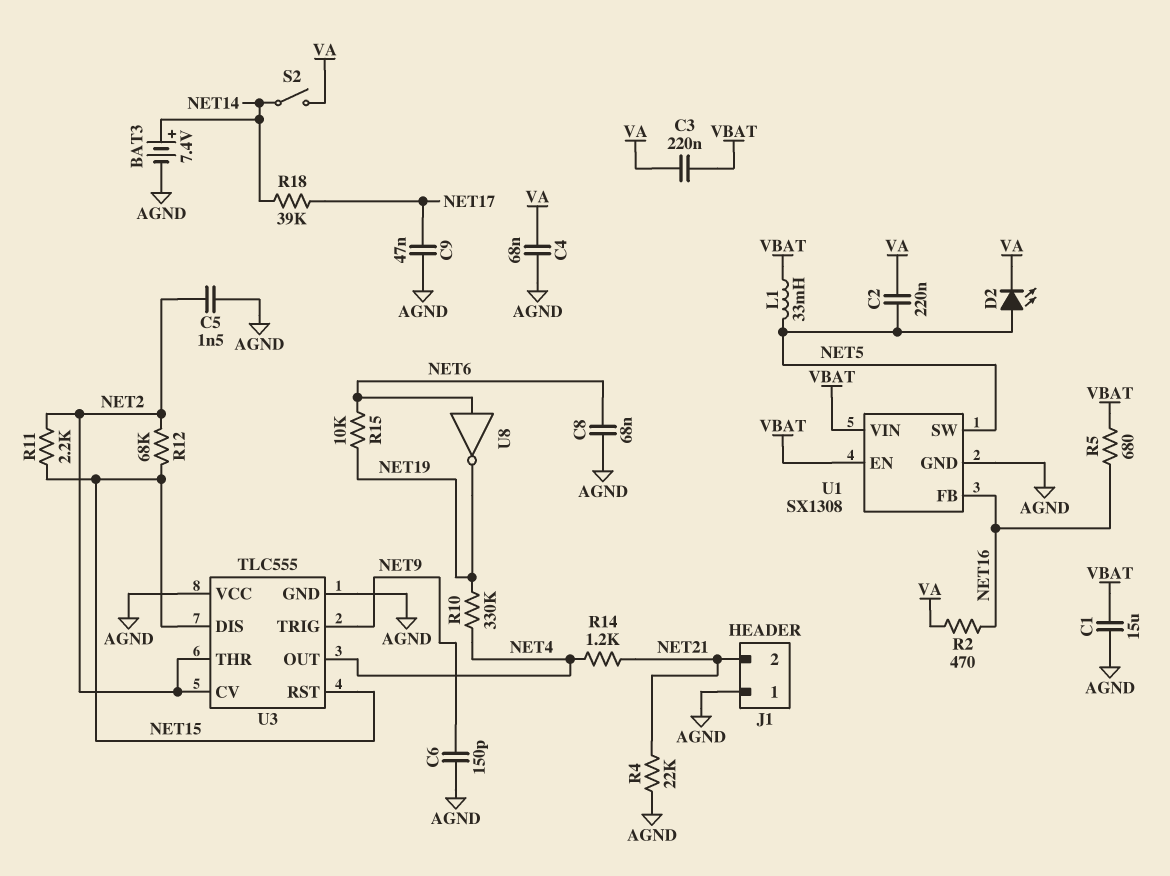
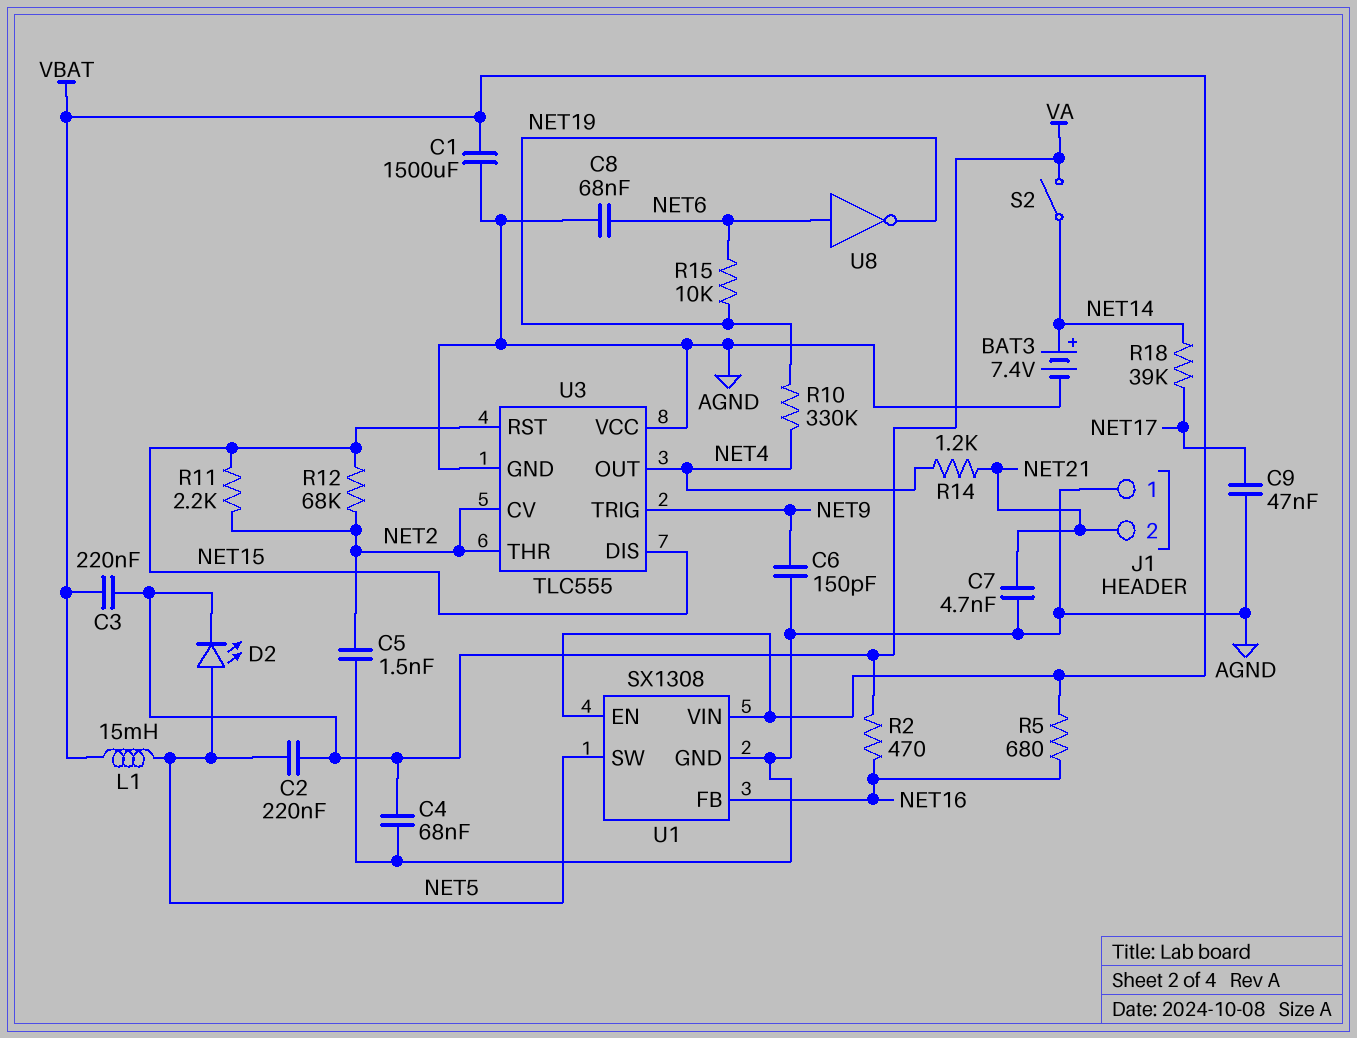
C1: 15uF (AGND, VBAT) -> 1500uF (AGND, VBAT)
C7: none -> 4.7nF (AGND, NET21)
L1: 33mH (NET5, VBAT) -> 15mH (NET5, VBAT)
R4: 22k (AGND, NET21) -> none

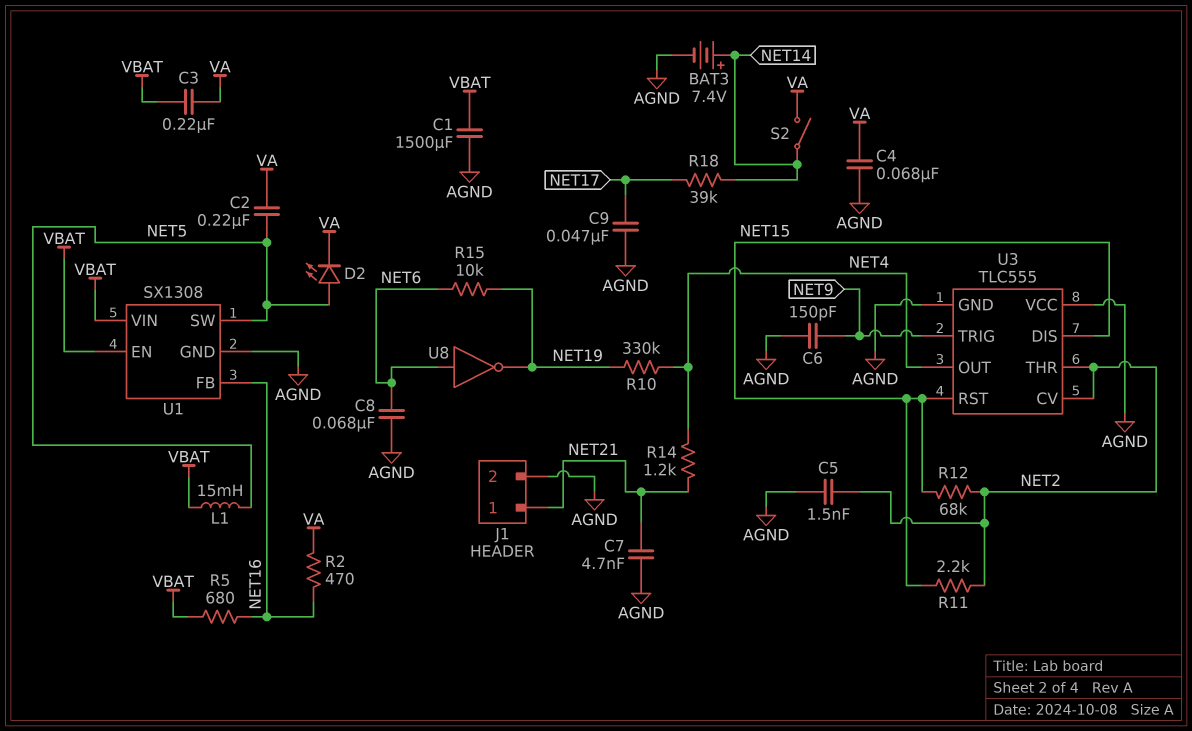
J1 pin 1: AGND -> NET21
J1 pin 2: NET21 -> AGND

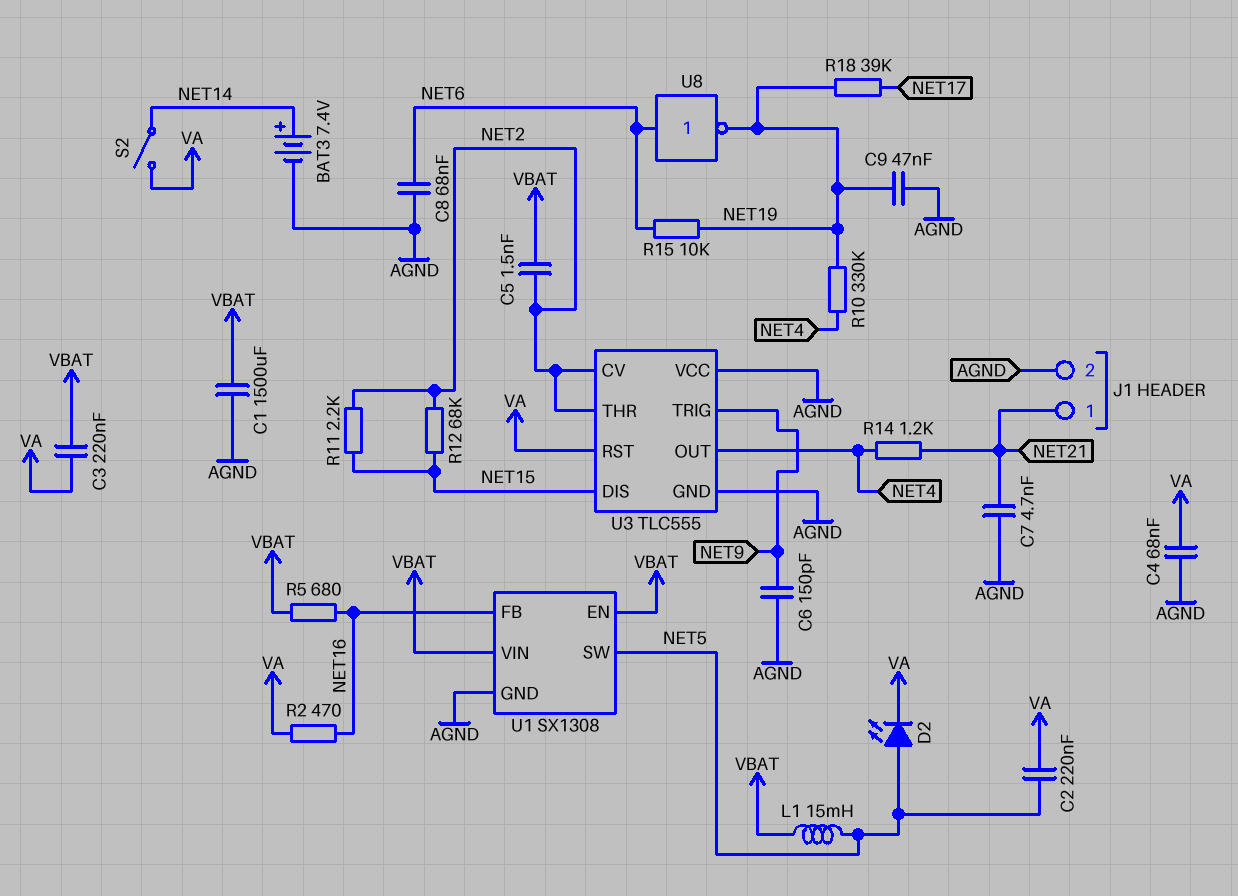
C5: 1.5nF (AGND, NET2) -> 1.5nF (NET2, VBAT)
C9: 47nF (AGND, NET17) -> 47nF (AGND, NET19)
R18: 39k (NET14, NET17) -> 39k (NET17, NET19)
U3 pin RST: NET15 -> VA

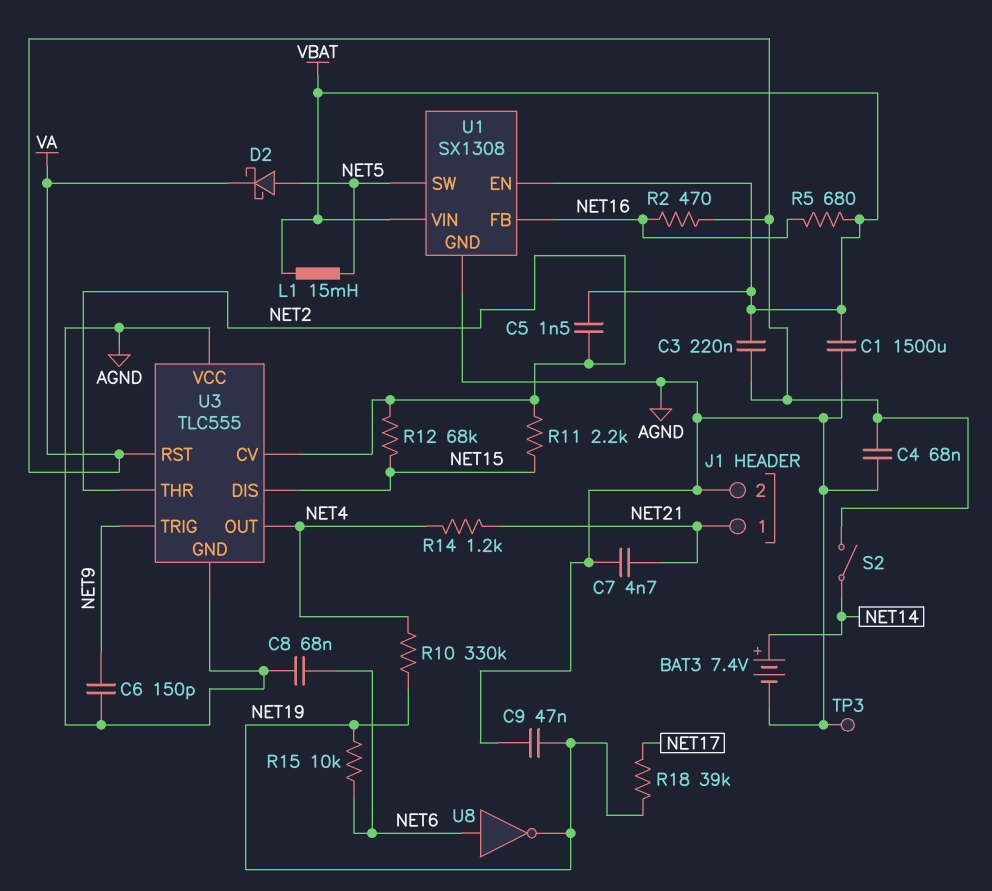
C2: 220nF (NET5, VA) -> none
D2: LED (A NET5, K VA) -> schottky (A NET5, K VA)
TP3: none -> test point (AGND)

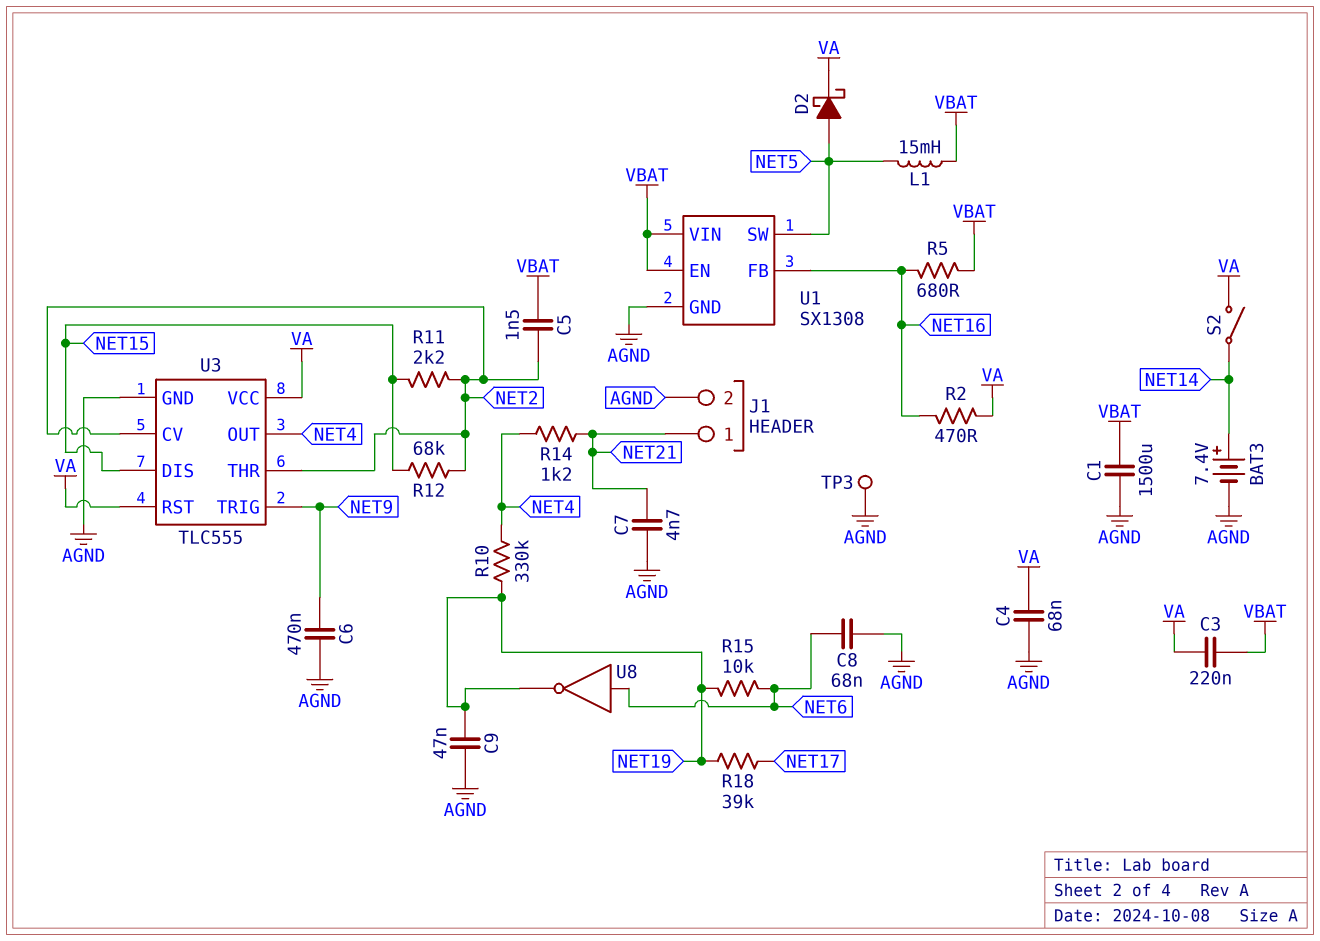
C6: 150pF (AGND, NET9) -> 470nF (AGND, NET9)
U3 pin VCC: AGND -> VA

